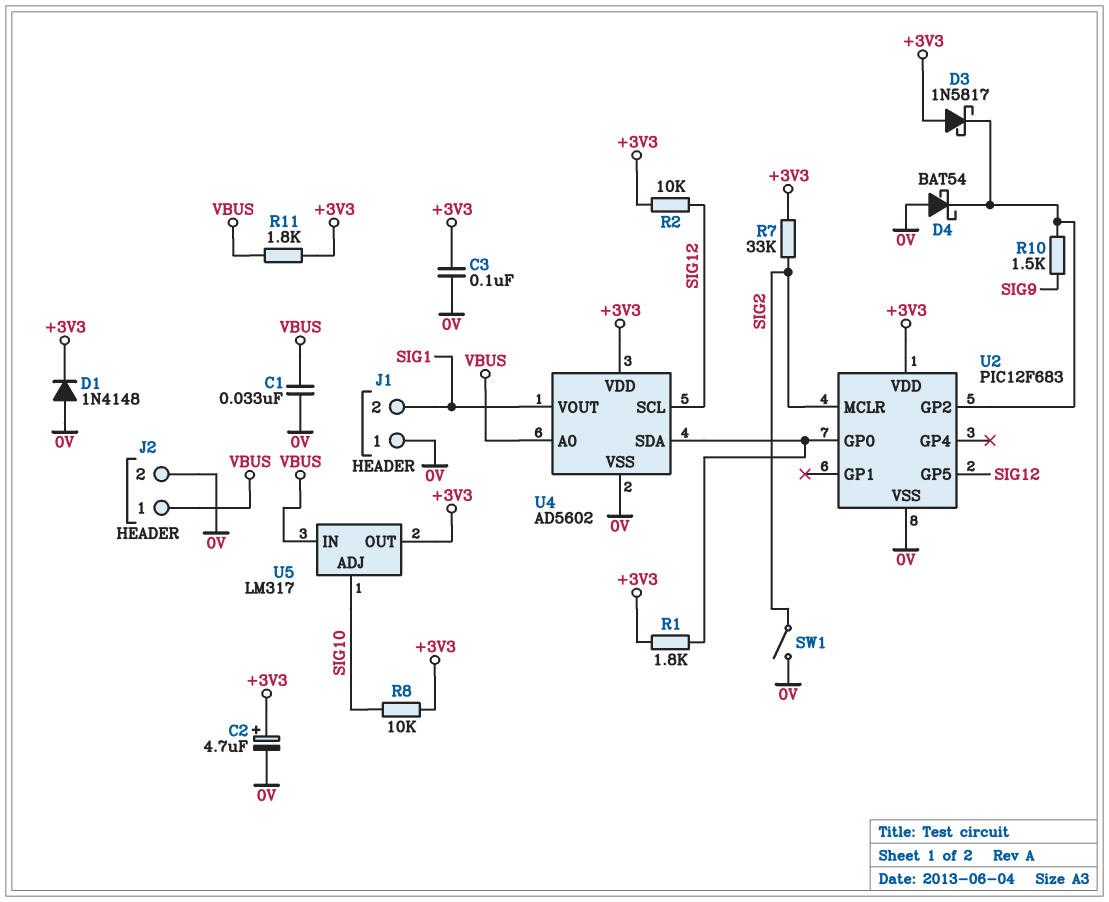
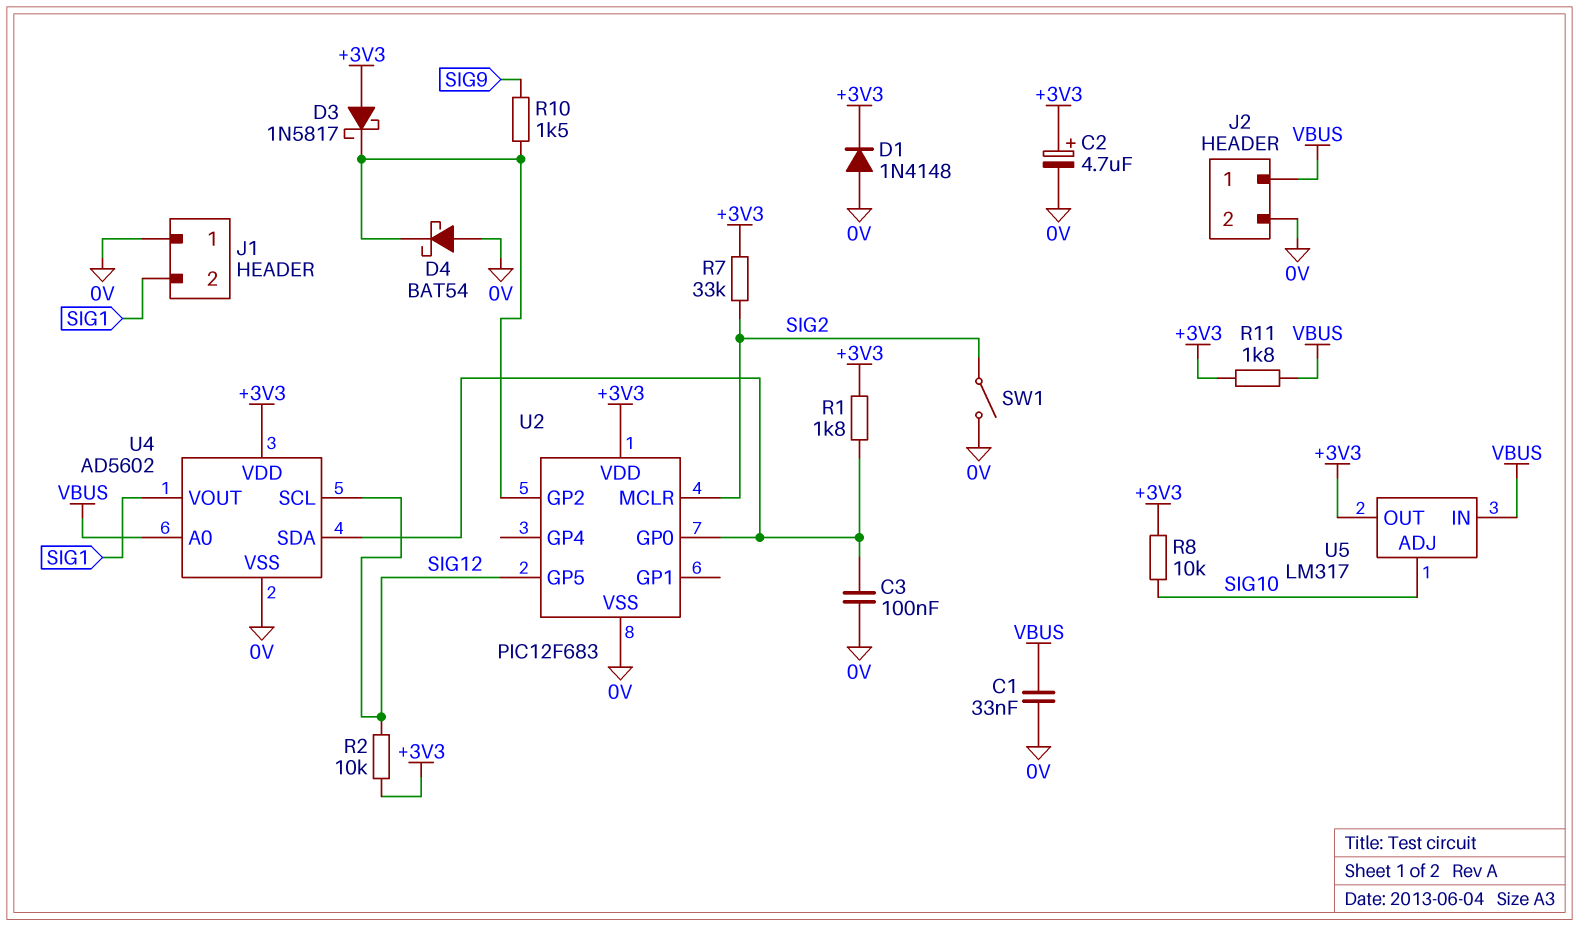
C3: 100nF (+3V3, 0V) -> 100nF (0V, U2/GP0)

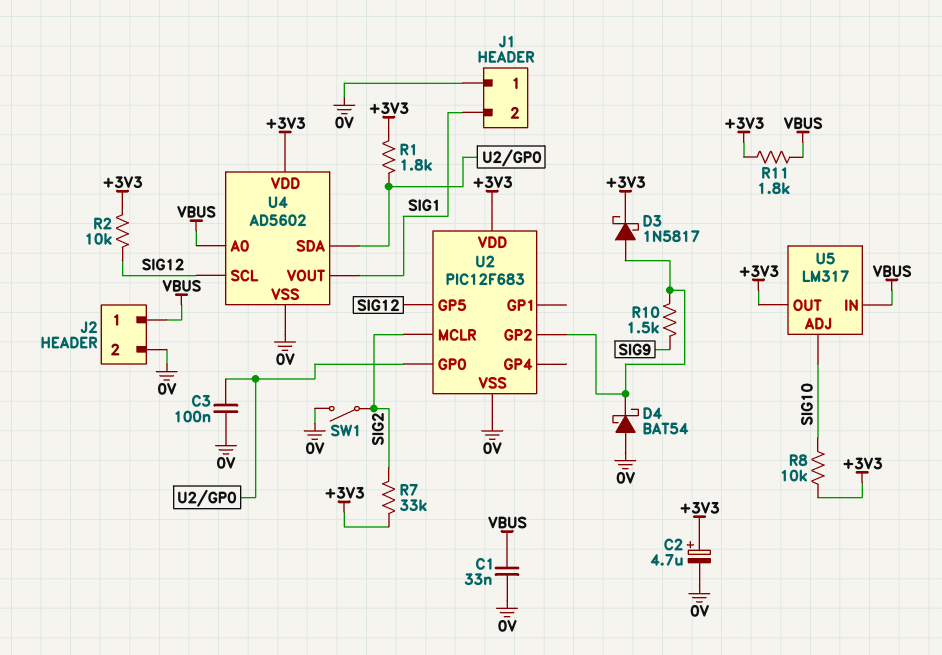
D1: diode 1N4148 (A 0V, K +3V3) -> none
D3: schottky 1N5817 (A +3V3, K U2/GP2) -> schottky 1N5817 (A U2/GP2, K +3V3)

